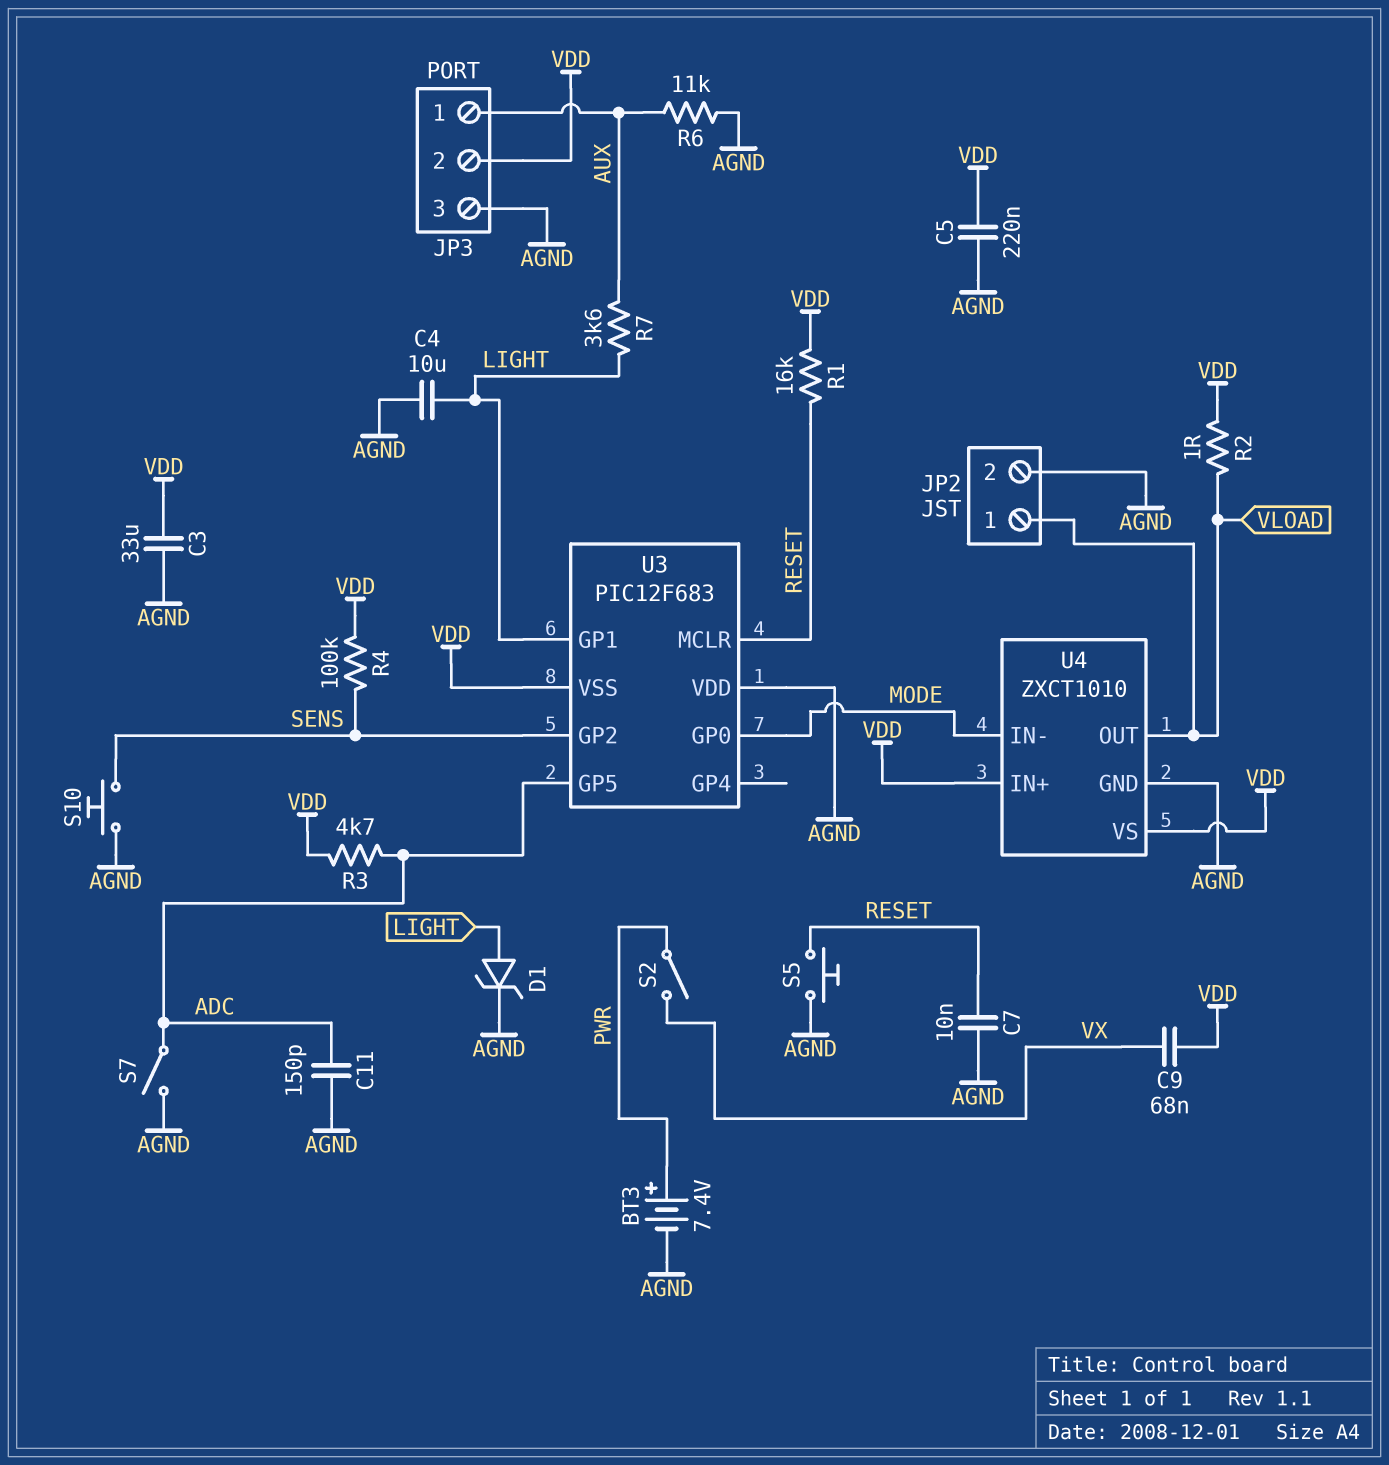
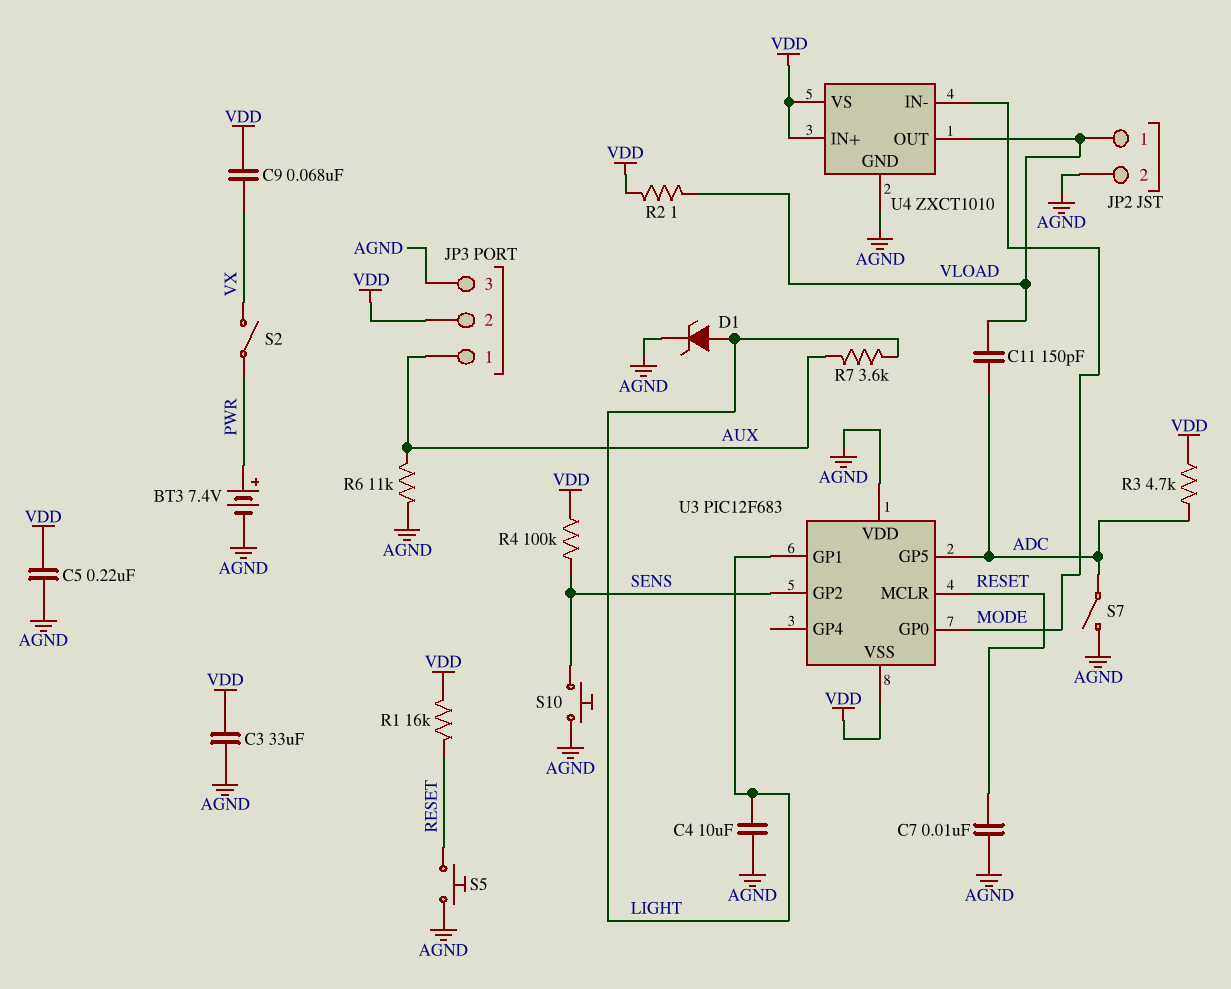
C11: 150pF (ADC, AGND) -> 150pF (ADC, VLOAD)

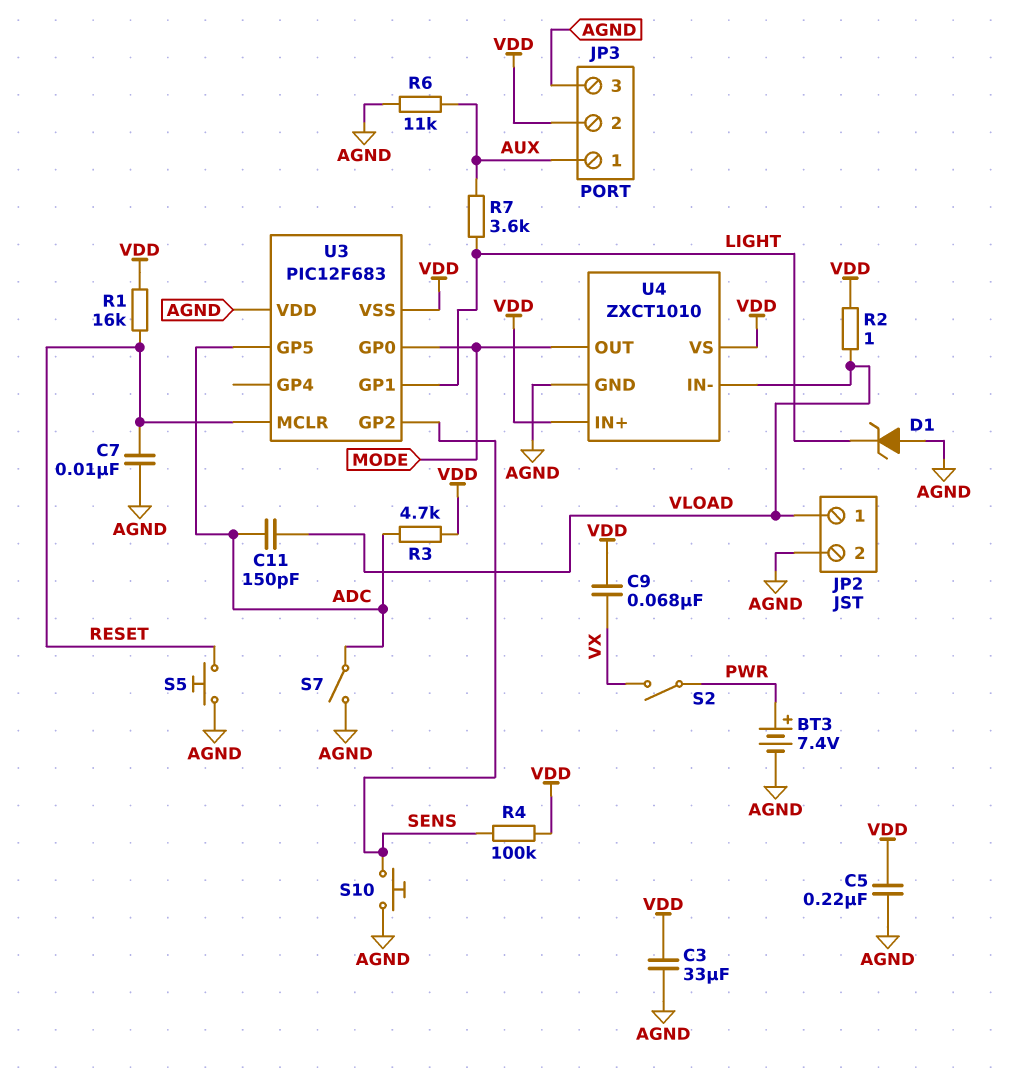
C4: 10uF (AGND, LIGHT) -> none
D1: zener (A LIGHT, K AGND) -> zener (A AGND, K LIGHT)
U4 pin IN-: MODE -> VLOAD
U4 pin OUT: VLOAD -> MODE

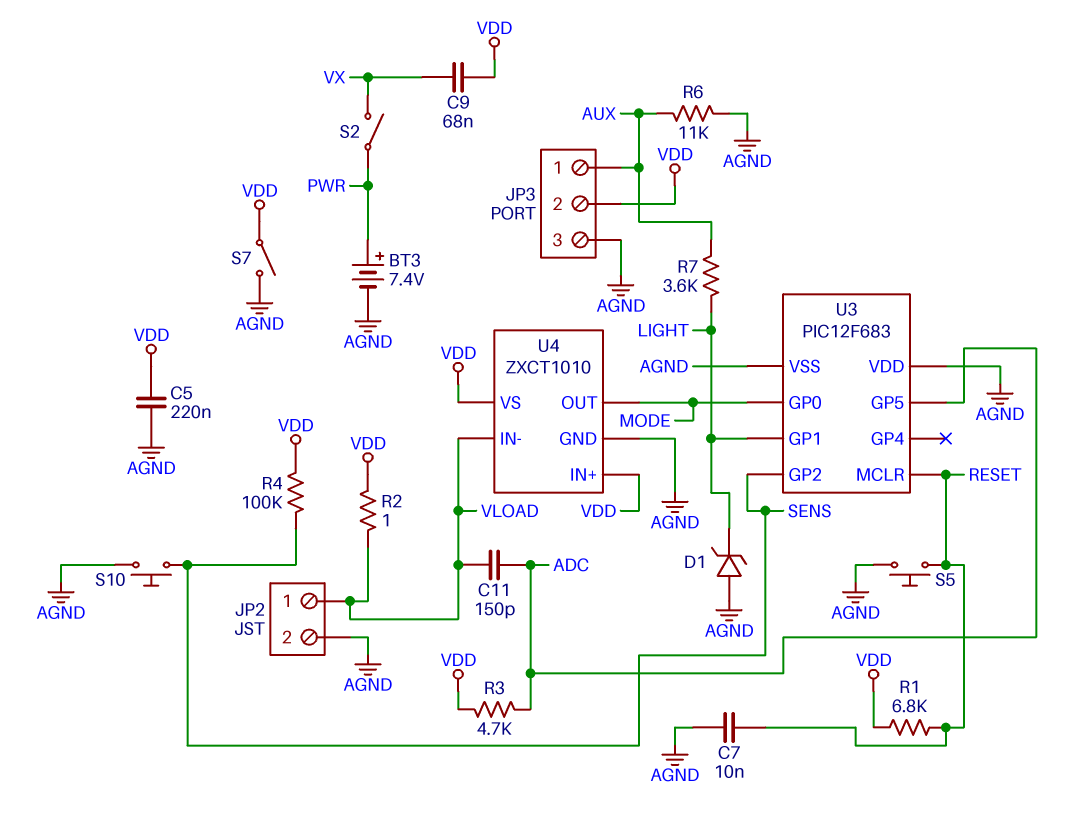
C3: 33uF (AGND, VDD) -> none
R1: 16k (RESET, VDD) -> 6.8k (RESET, VDD)
S7: switch (ADC, AGND) -> switch (AGND, VDD)
U3 pin VSS: VDD -> AGND

